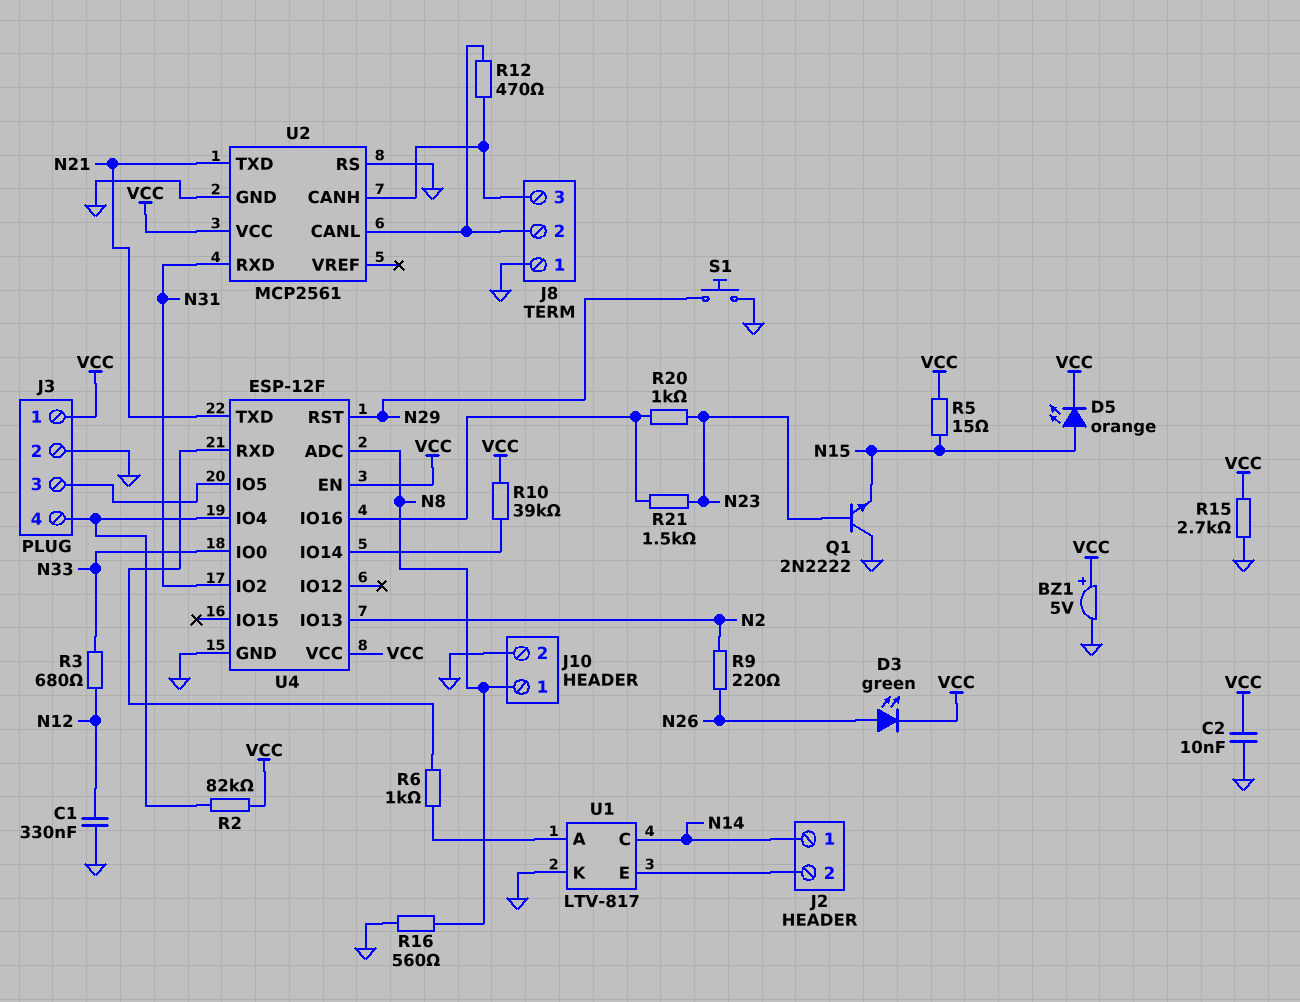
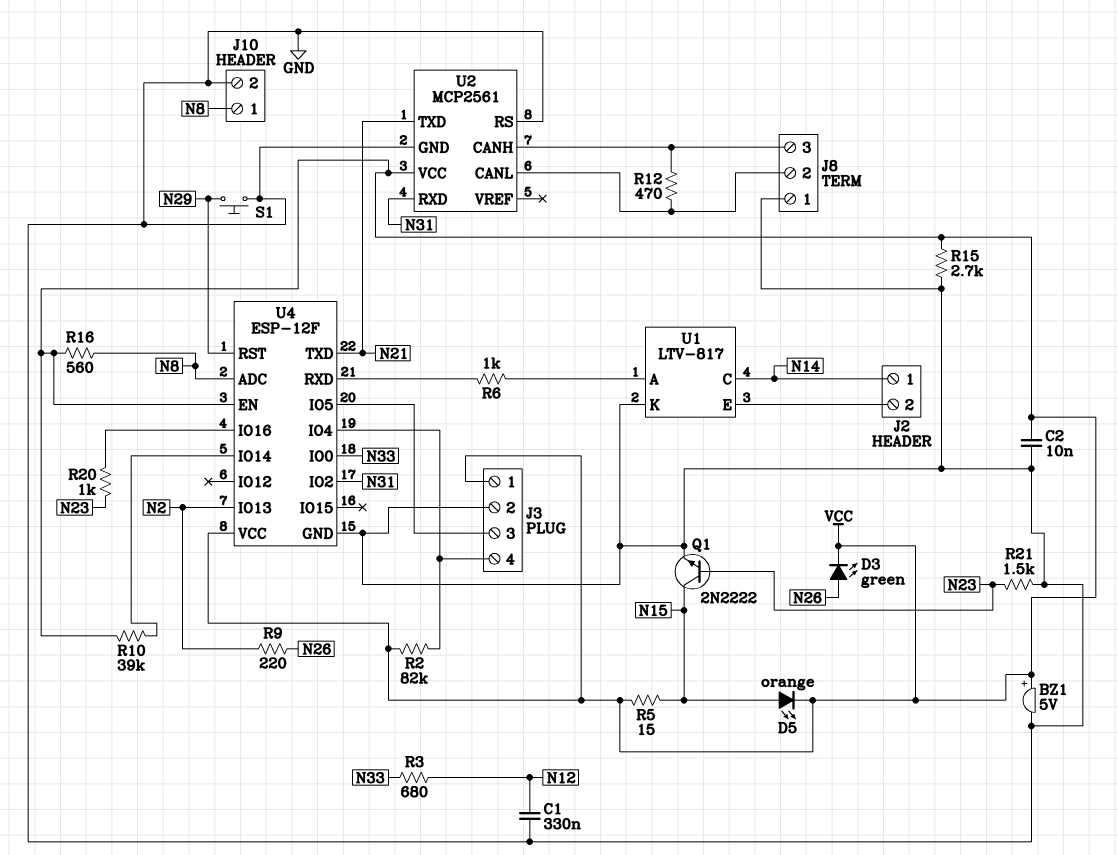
Q1: NPN 2N2222 (B N23, C GND, E N15) -> NPN 2N2222 (B N23, C N15, E GND)
R16: 560 (GND, N8) -> 560 (N8, VCC)
R21: 1.5k (N23, U4/IO16) -> 1.5k (GND, N23)

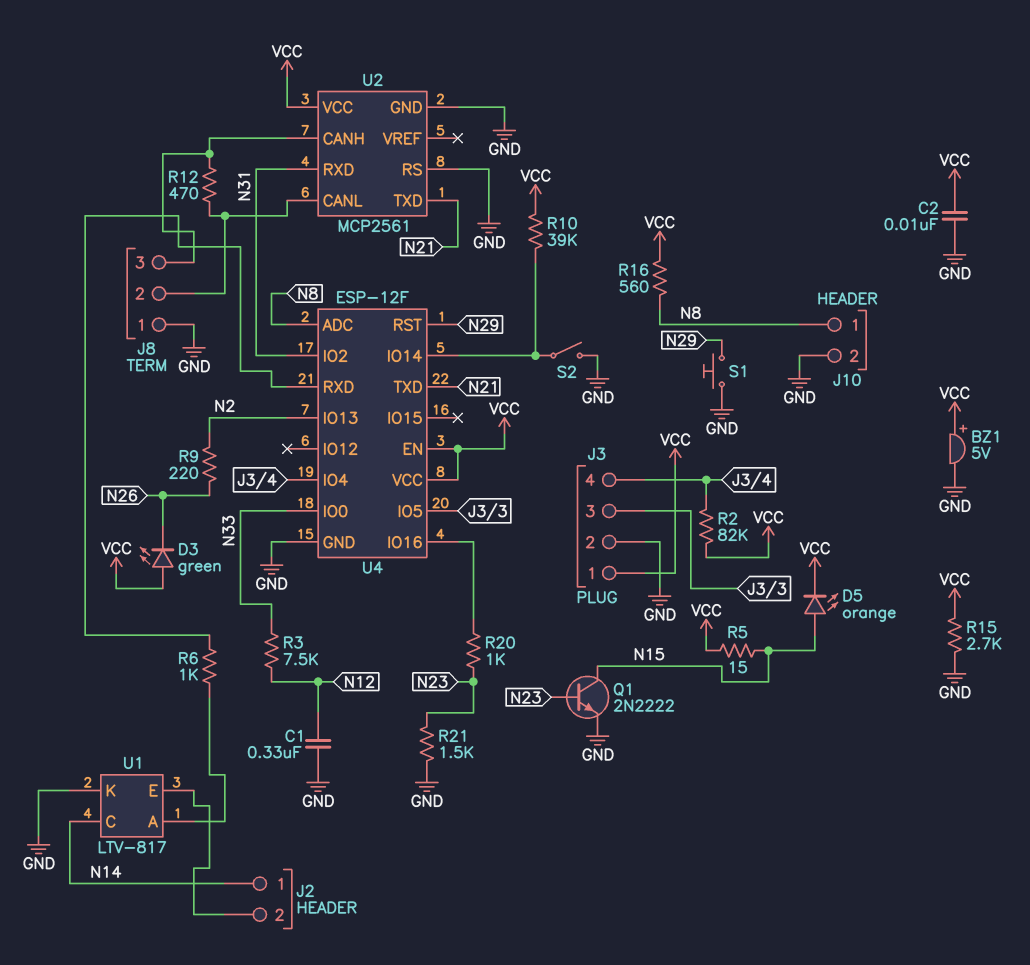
D3: LED green (A N26, K VCC) -> LED green (A VCC, K N26)
R3: 680 (N12, N33) -> 7.5k (N12, N33)
S2: none -> switch (GND, U4/IO14)

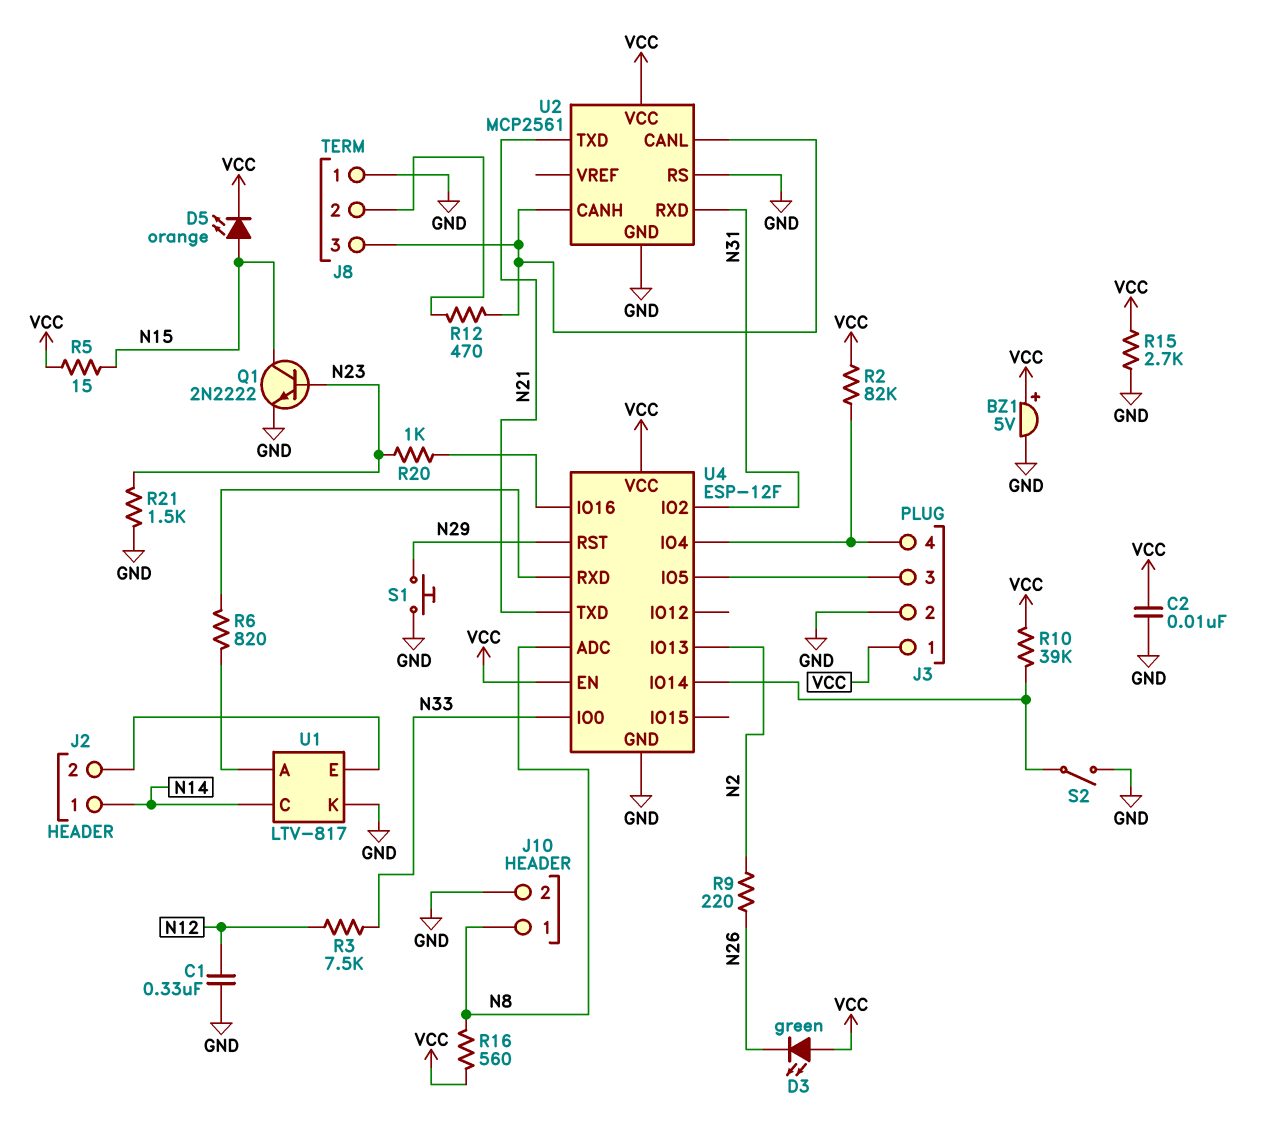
R6: 1k (U1/A, U4/RXD) -> 820 (U1/A, U4/RXD)
U2 pin CANL: J8/2 -> J8/3

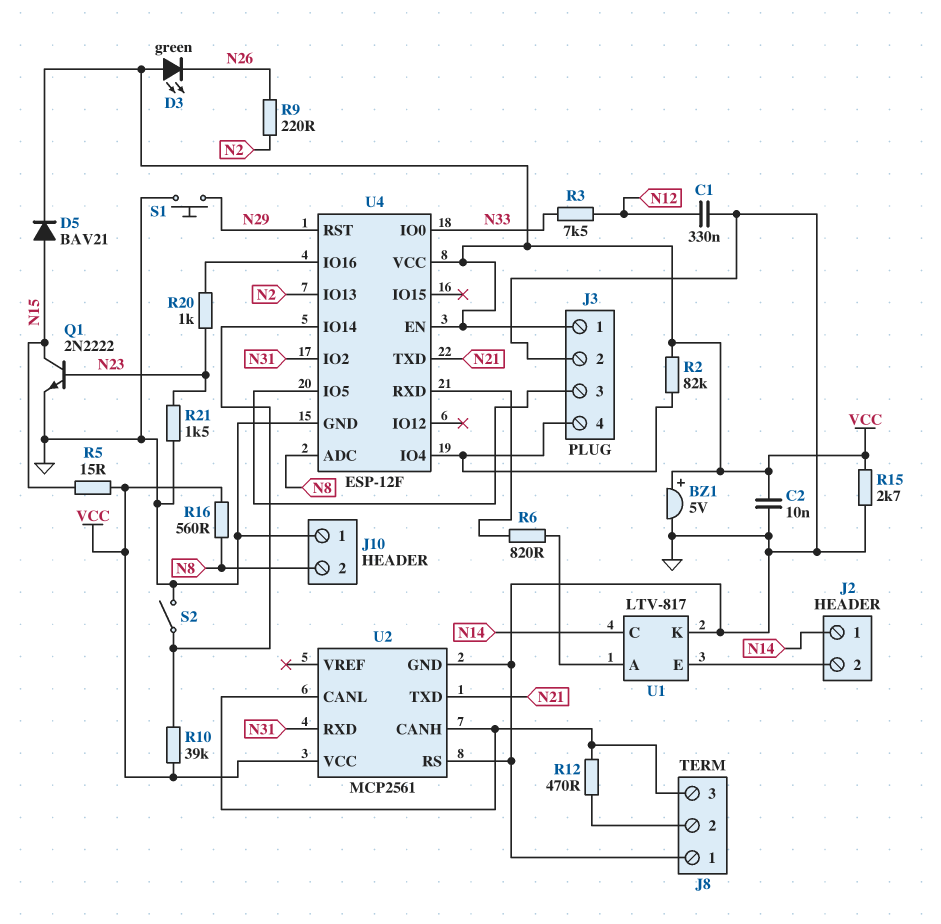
D5: LED orange (A N15, K VCC) -> diode BAV21 (A N15, K VCC)
J10 pin 1: N8 -> GND
J10 pin 2: GND -> N8

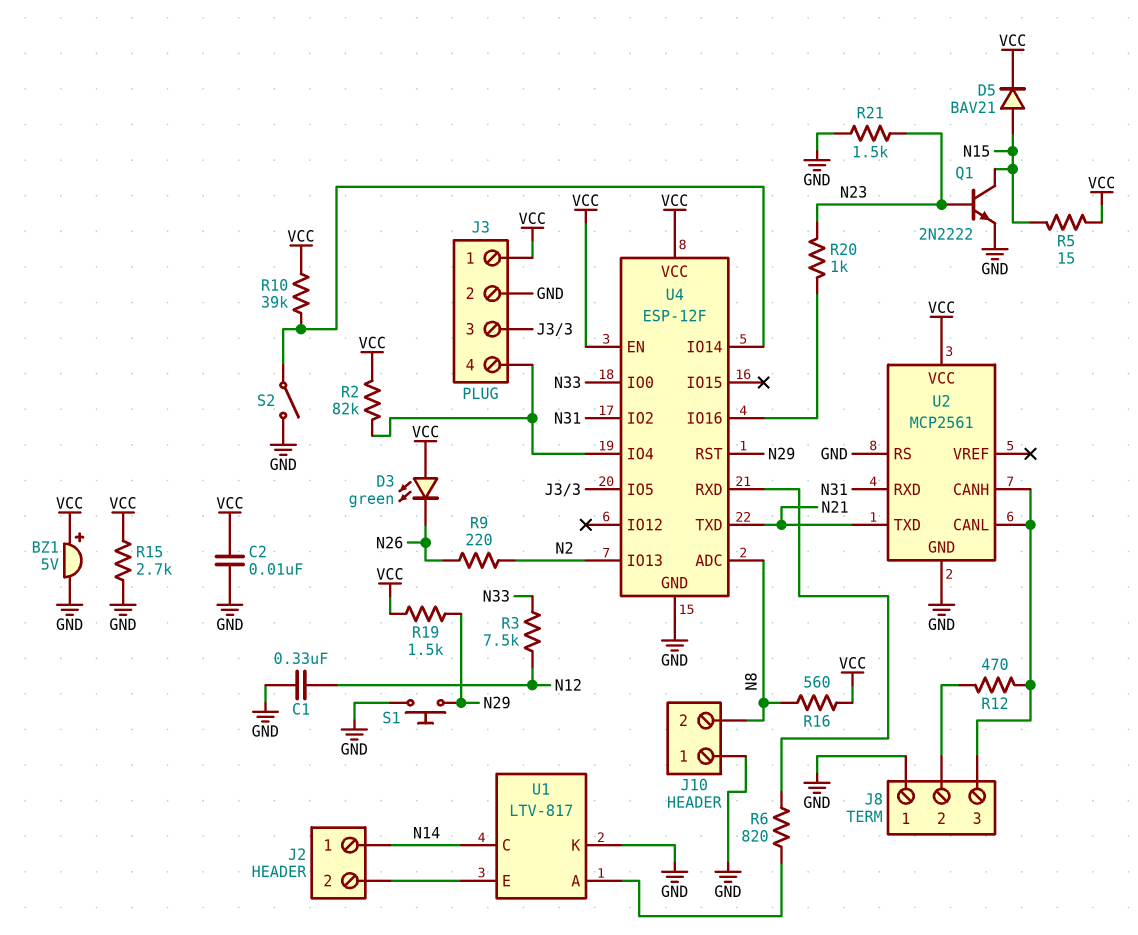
R19: none -> 1.5k (N29, VCC)

